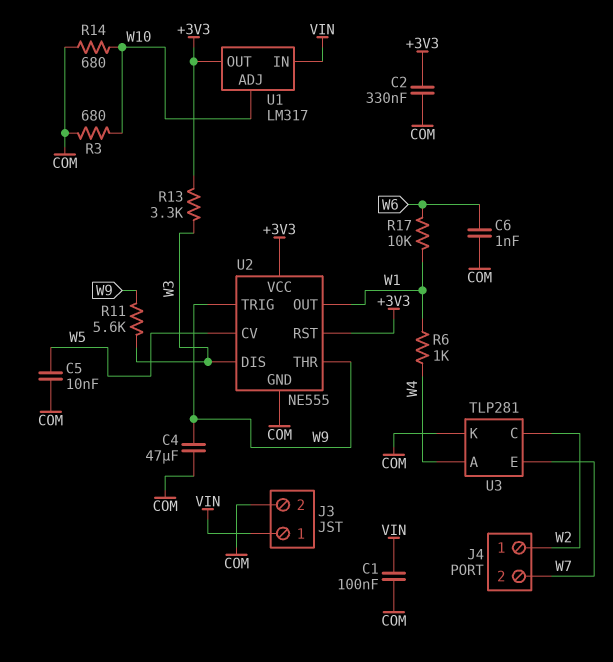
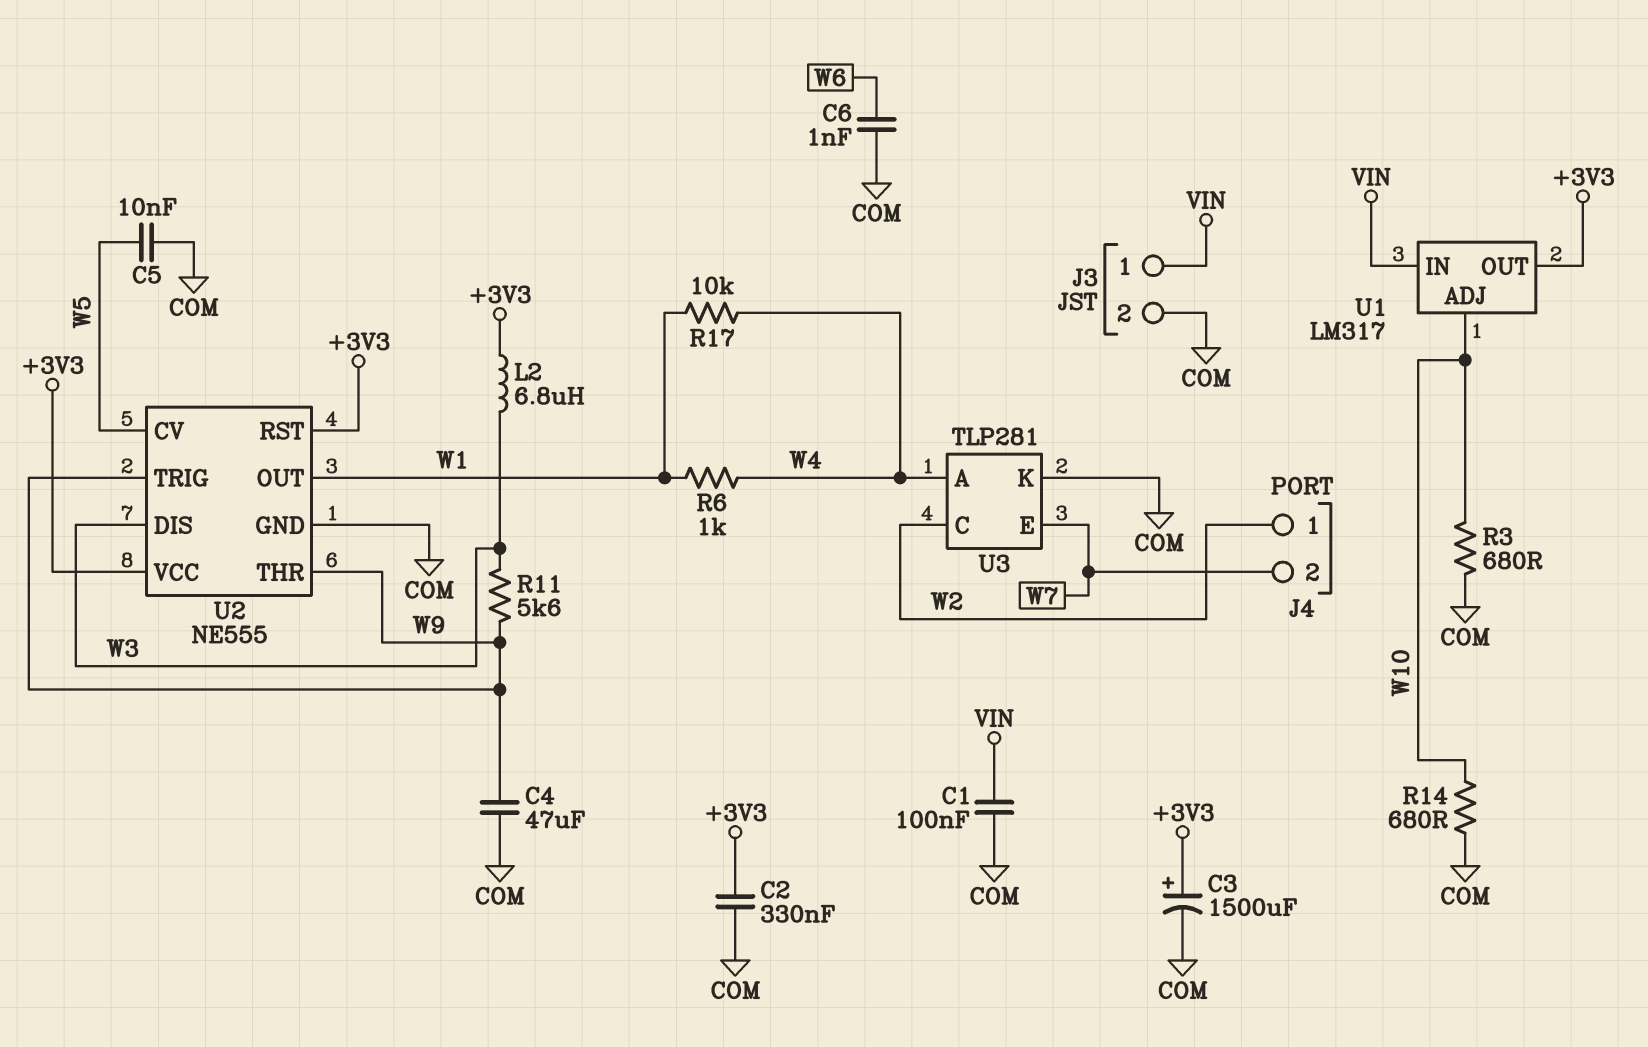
C3: none -> 1500uF (plus +3V3, minus COM)
L2: none -> 6.8uH (+3V3, W3)
R13: 3.3k (+3V3, W3) -> none
R17: 10k (W1, W6) -> 10k (W1, W4)

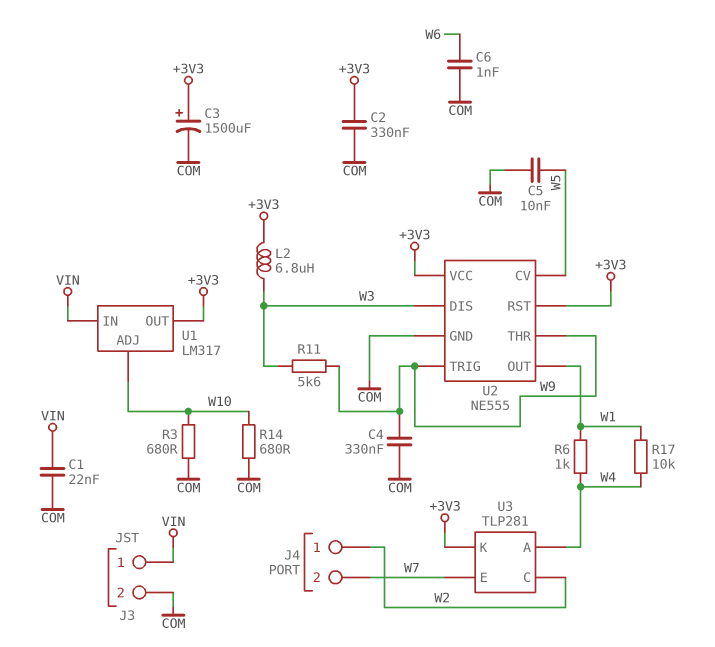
C1: 100nF (COM, VIN) -> 22nF (COM, VIN)
C4: 47uF (COM, W9) -> 330nF (COM, W9)
U3 pin K: COM -> +3V3

